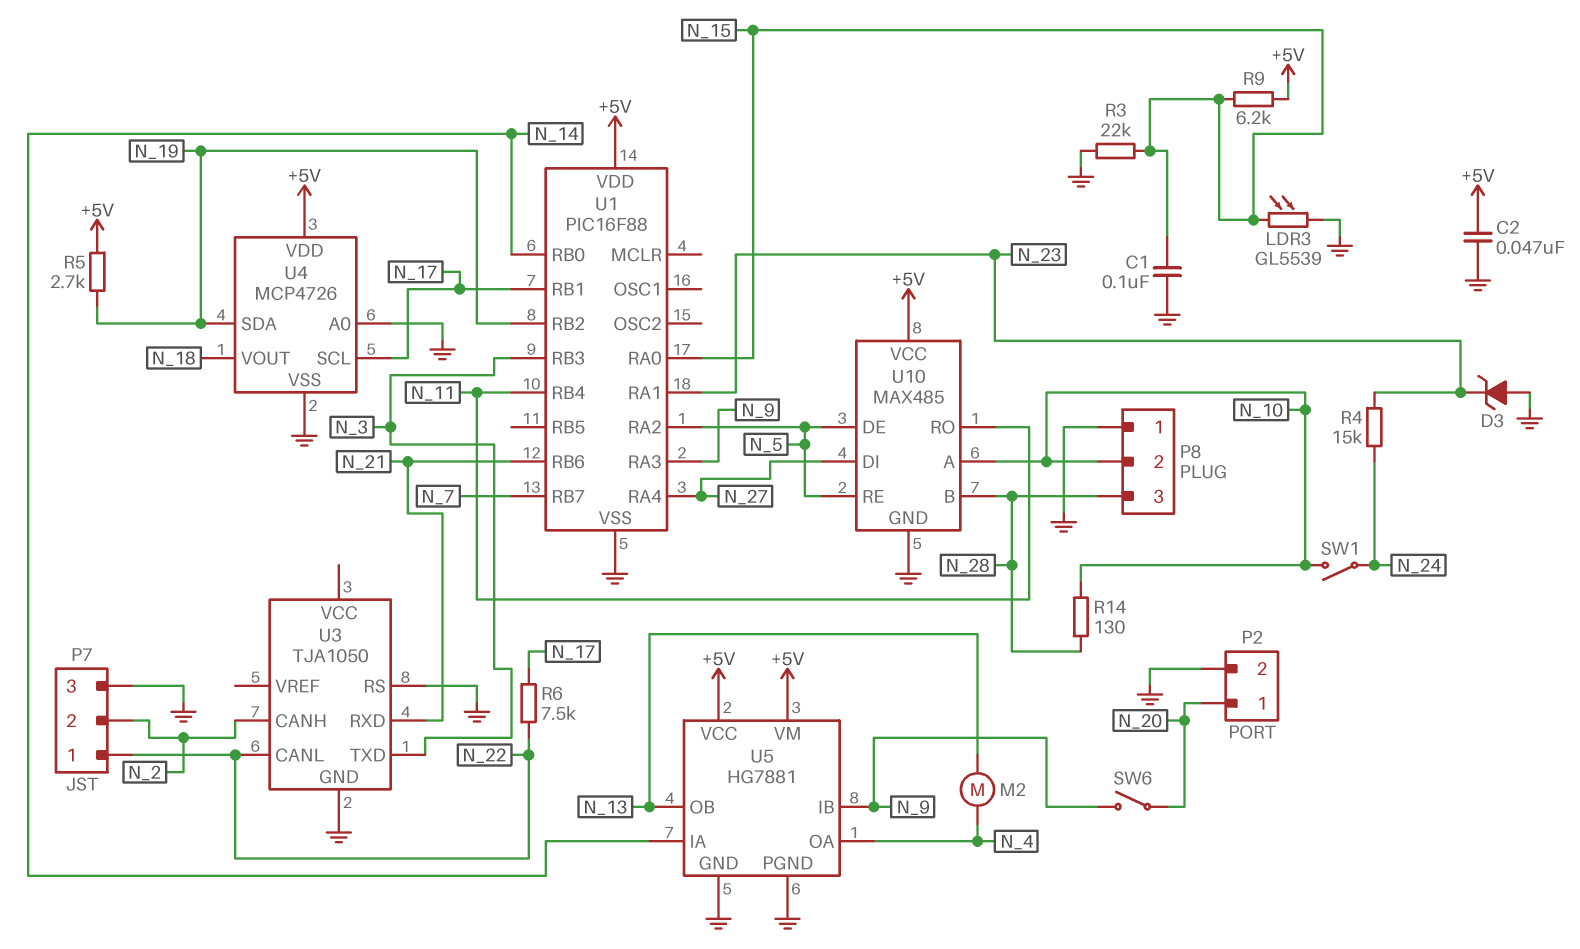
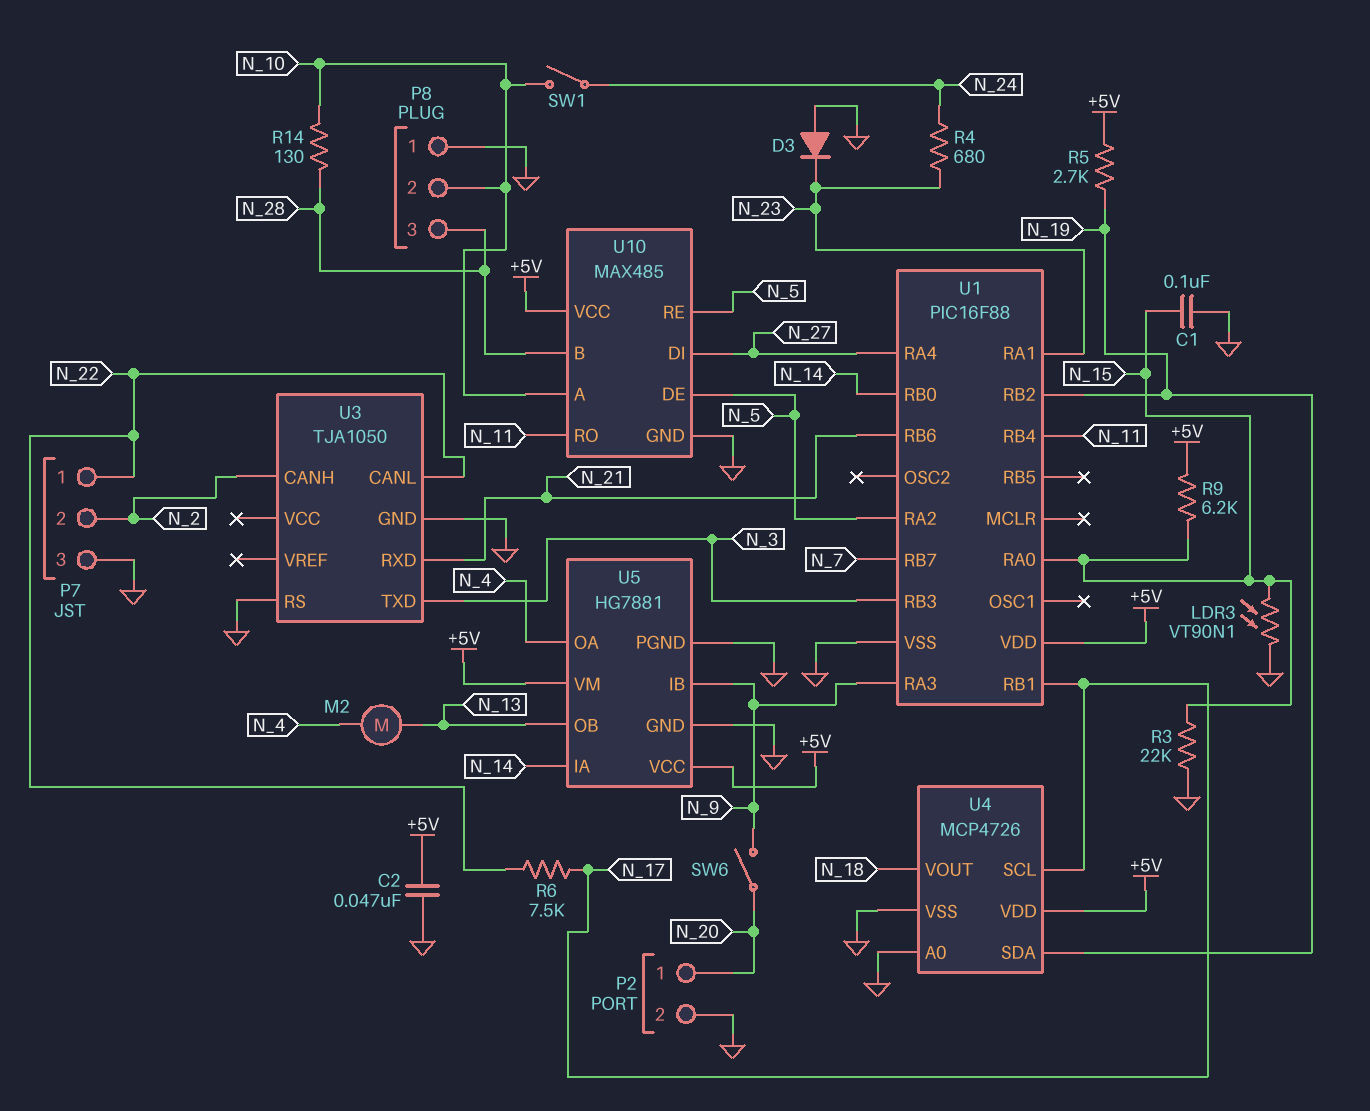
D3: zener (A GND, K N_23) -> diode (A GND, K N_23)
LDR3: GL5539 (GND, N_15) -> VT90N1 (GND, N_15)
R4: 15k (N_23, N_24) -> 680 (N_23, N_24)

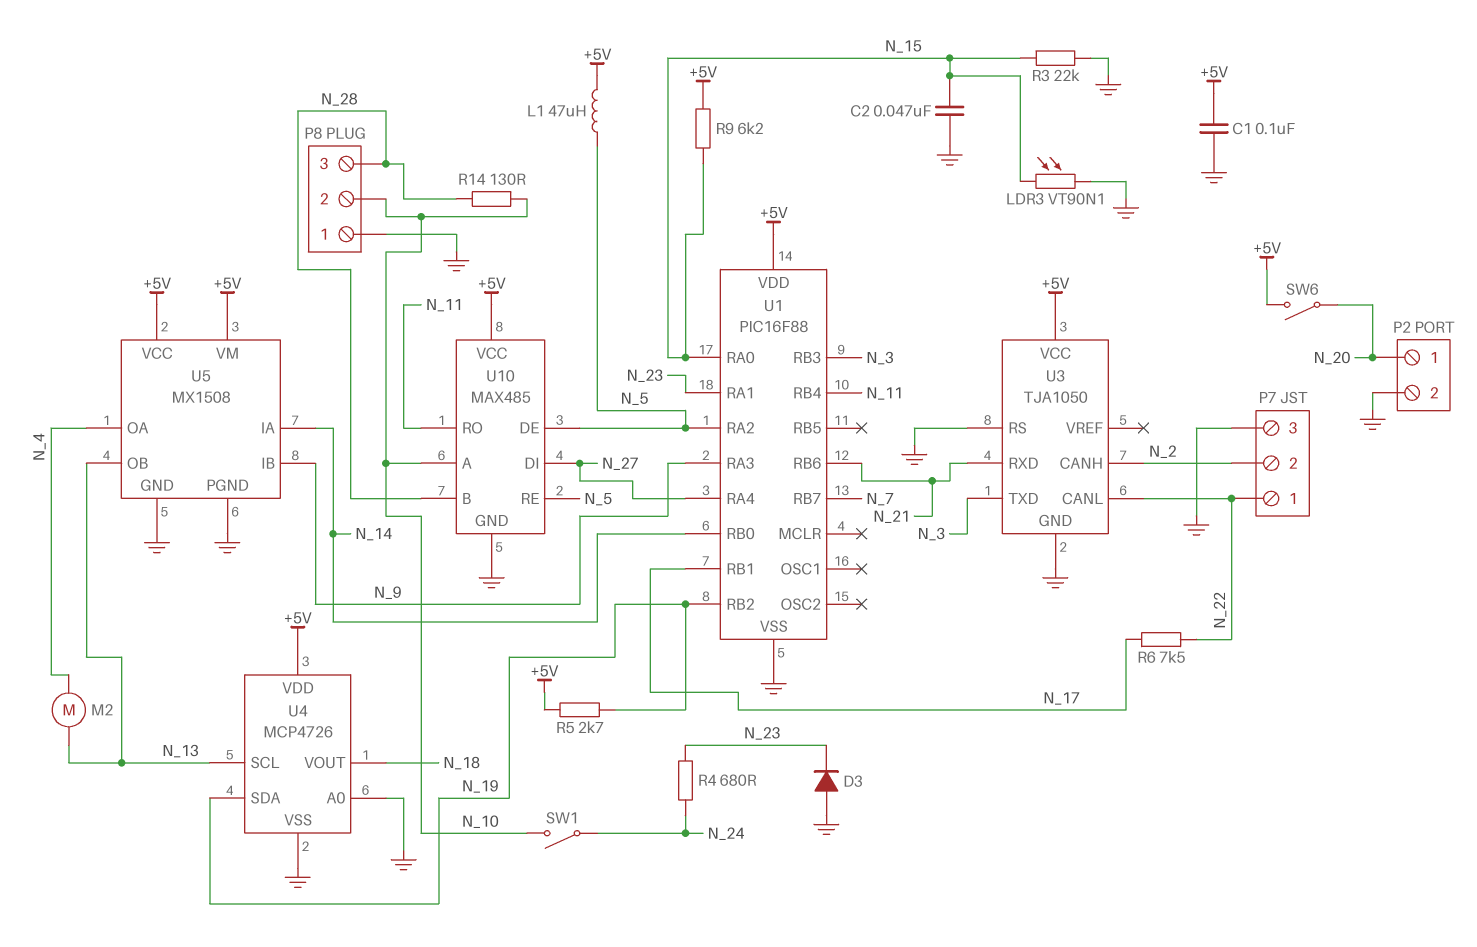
C1: 100nF (GND, N_15) -> 100nF (+5V, GND)
C2: 47nF (+5V, GND) -> 47nF (GND, N_15)
L1: none -> 47uH (+5V, N_5)
SW6: switch (N_9, N_20) -> switch (+5V, N_20)
U3 pin VCC: none -> +5V
U4 pin SCL: N_17 -> N_13
U5: HG7881 -> MX1508

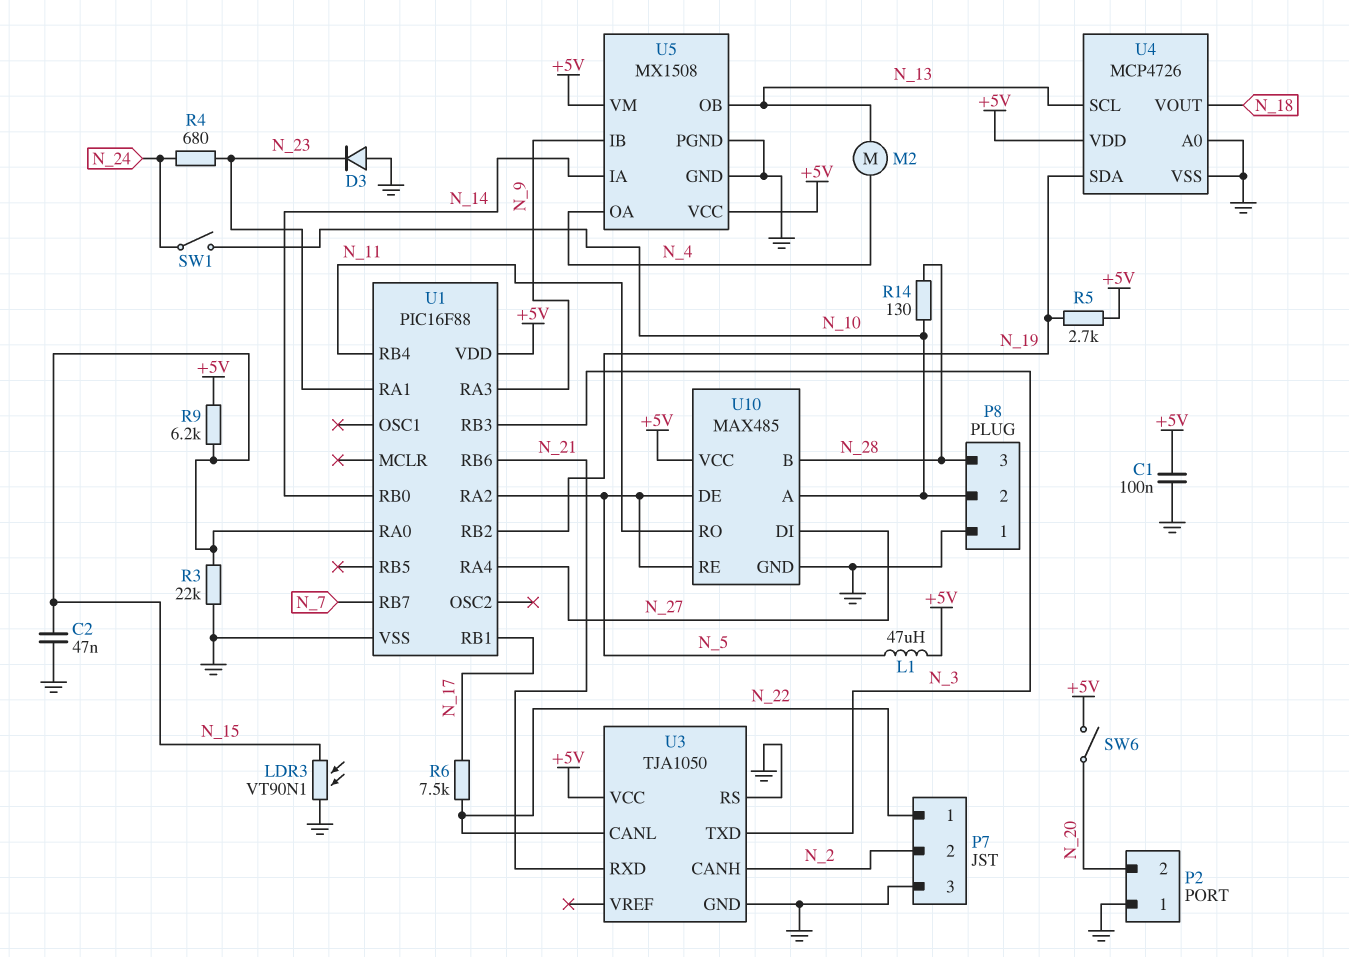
P2 pin 1: N_20 -> GND
P2 pin 2: GND -> N_20

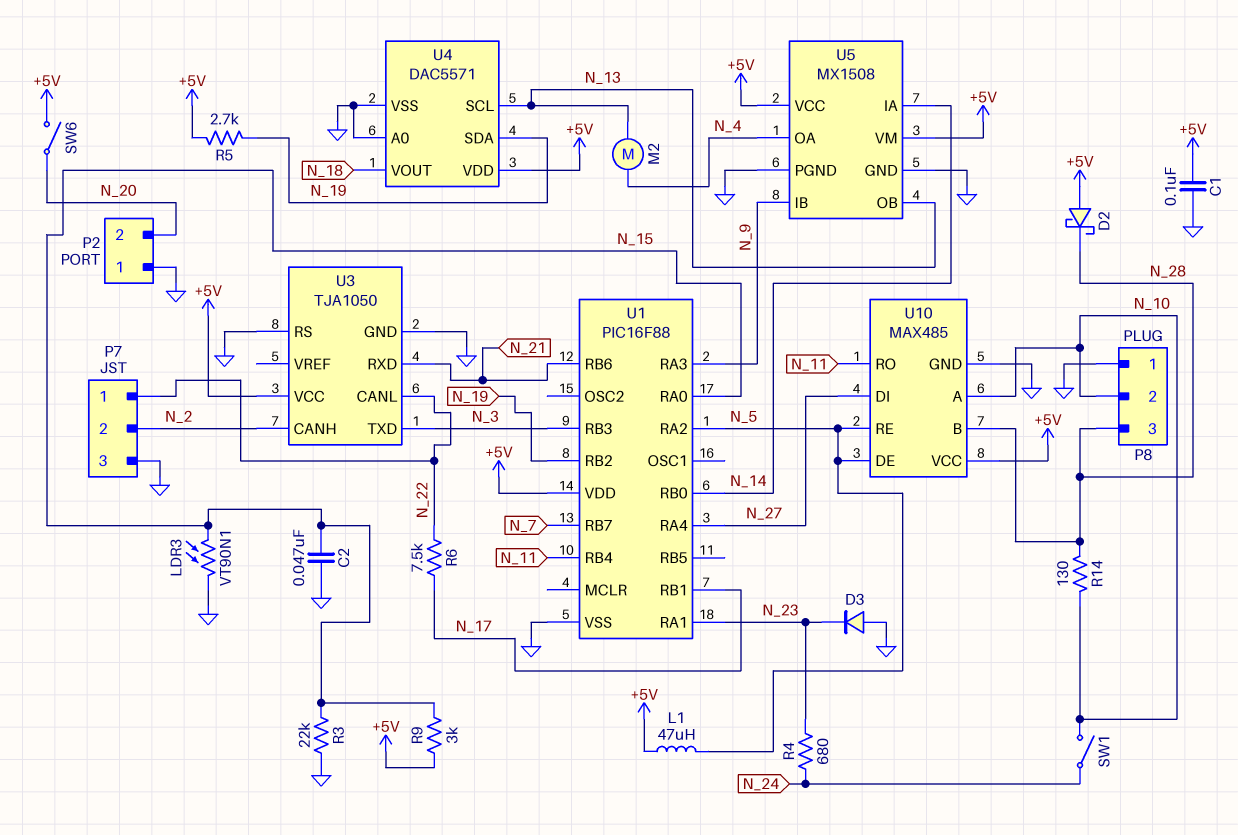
D2: none -> schottky (A +5V, K N_28)
R9: 6.2k (+5V, N_15) -> 3k (+5V, N_15)
U4: MCP4726 -> DAC5571

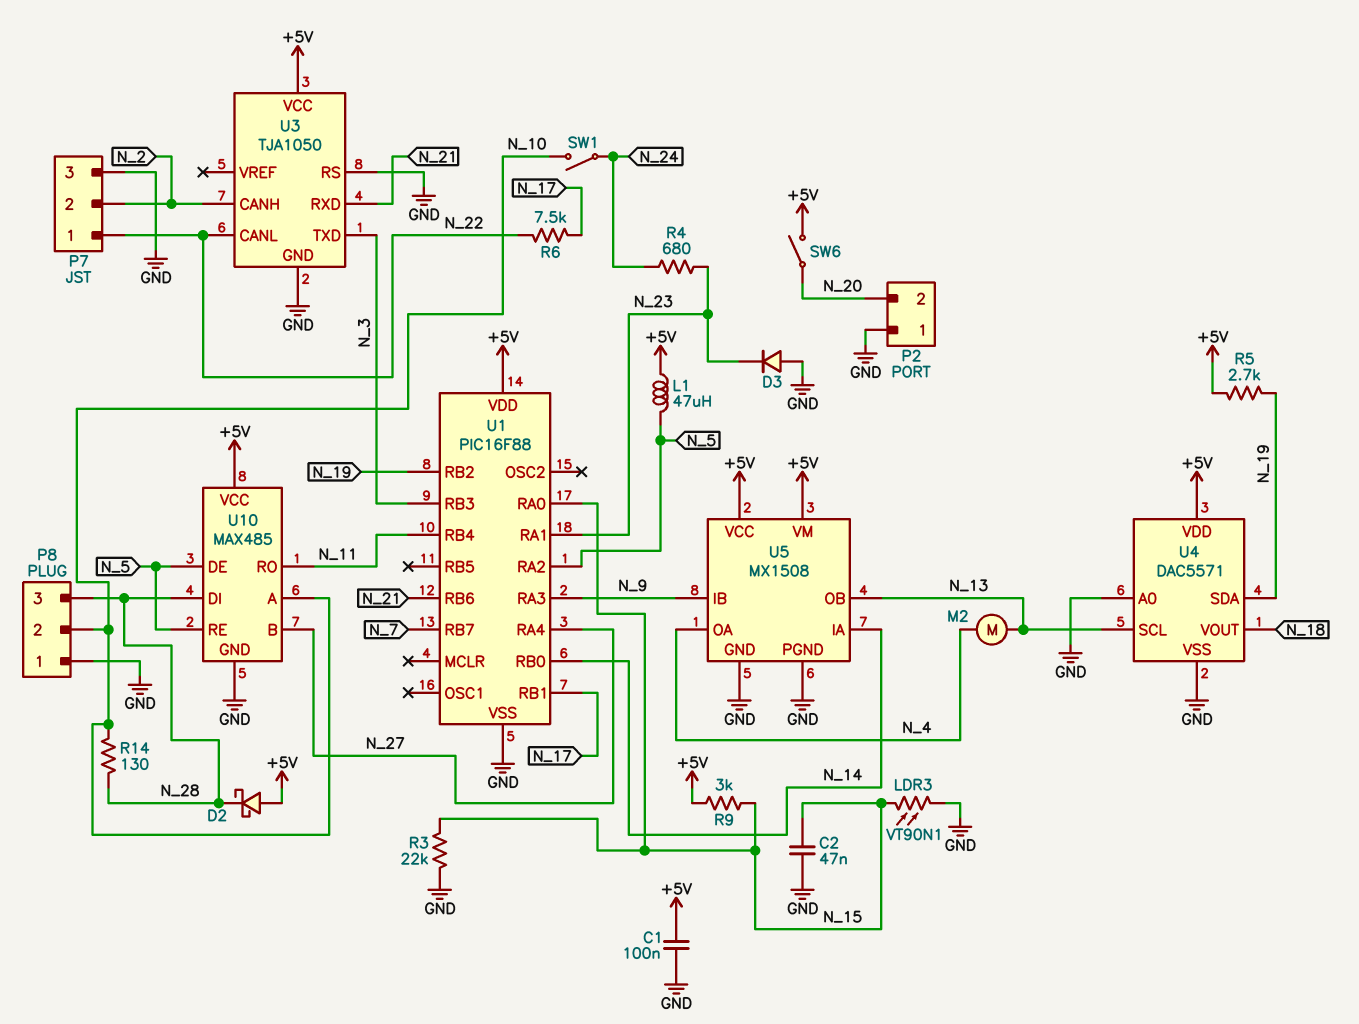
U10 pin B: N_28 -> N_27
U10 pin DI: N_27 -> N_28

